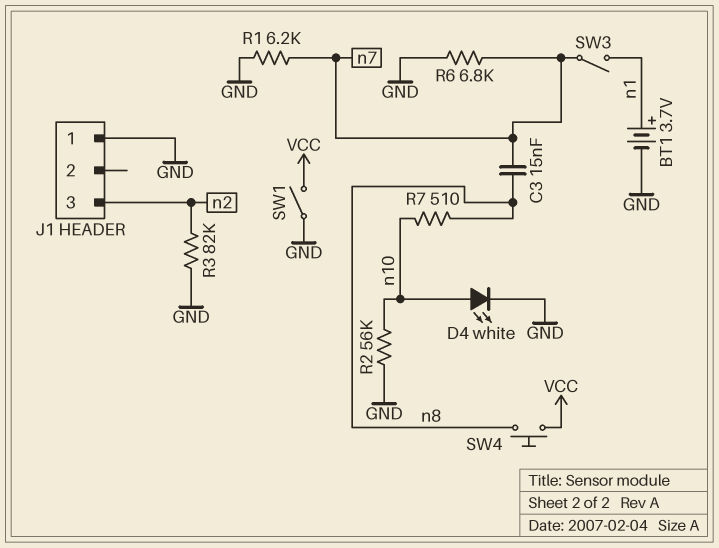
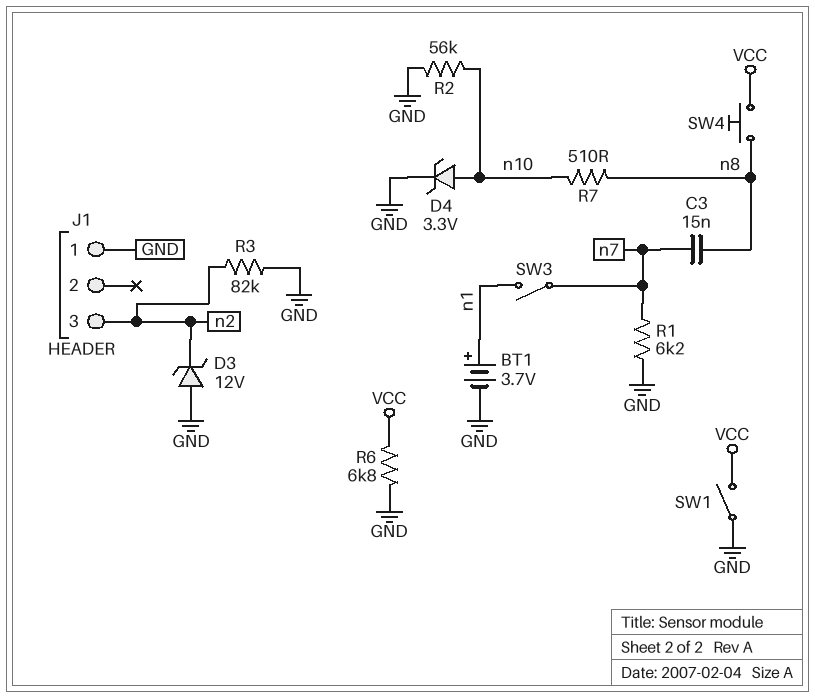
D3: none -> zener 12V (A GND, K n2)
D4: LED white (A n10, K GND) -> zener 3.3V (A n10, K GND)
R6: 6.8k (GND, n7) -> 6.8k (GND, VCC)

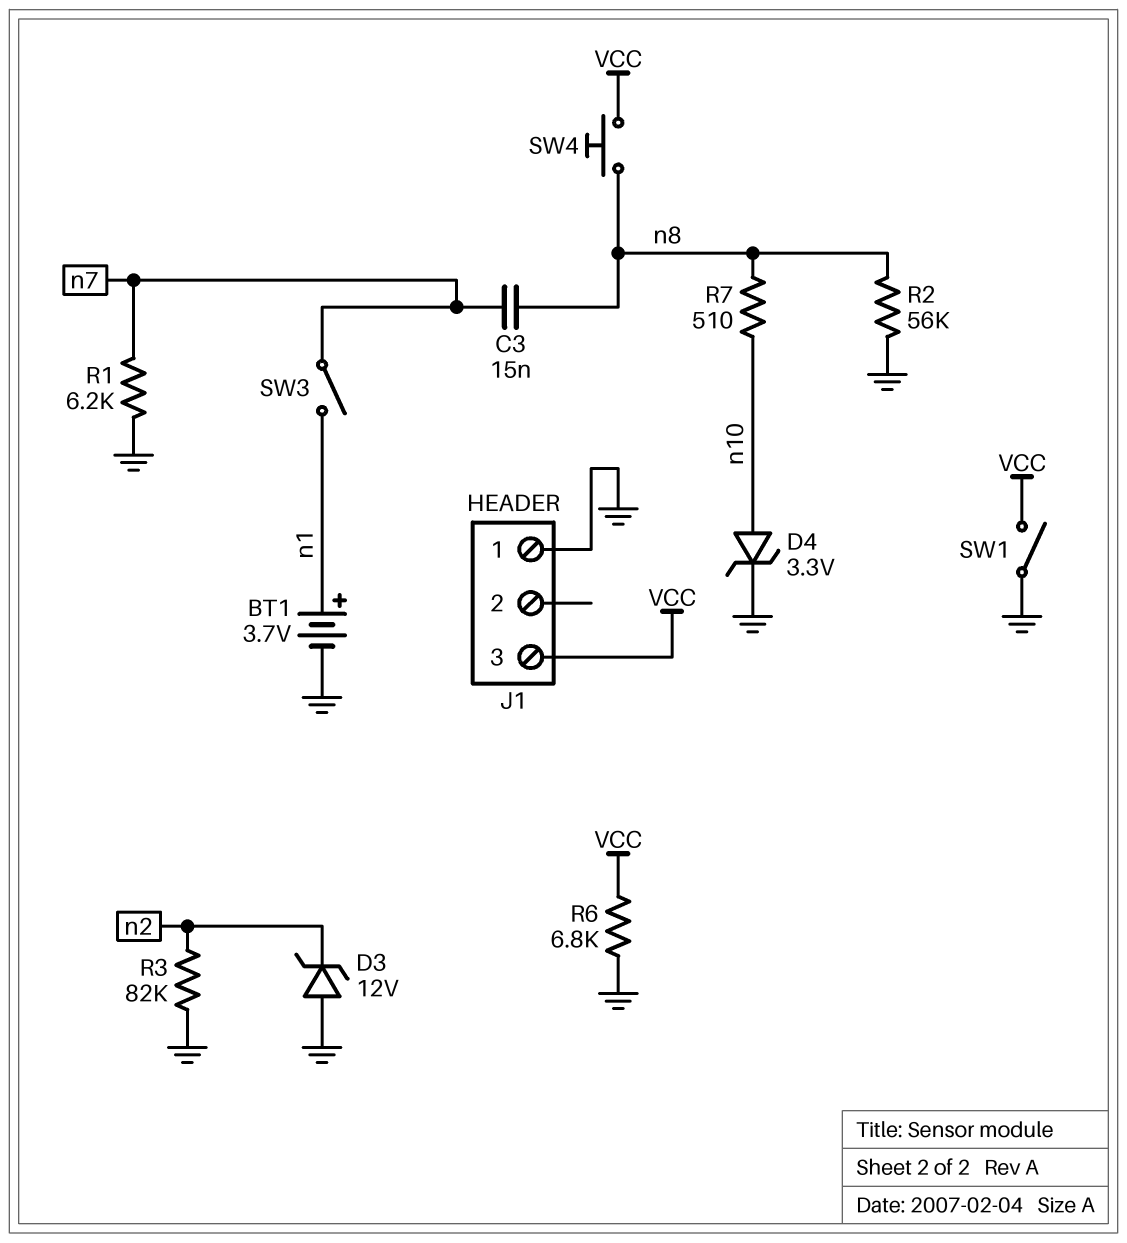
J1 pin 3: n2 -> VCC
R2: 56k (GND, n10) -> 56k (GND, n8)

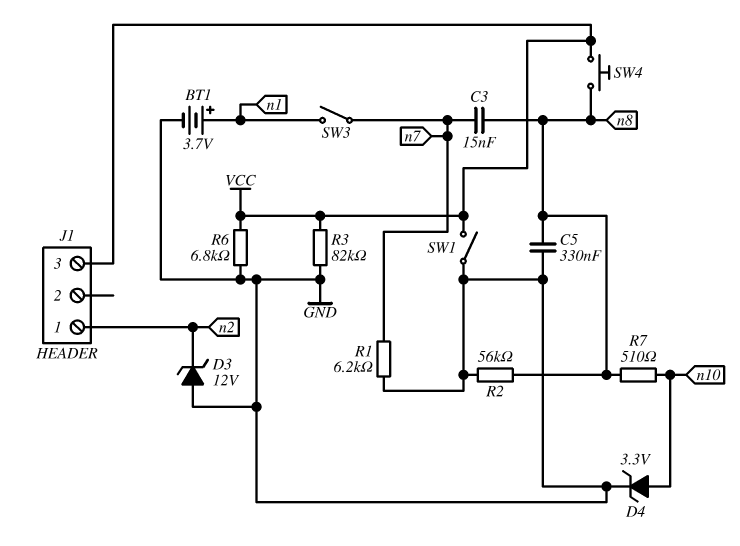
C5: none -> 330nF (GND, n8)
J1 pin 1: GND -> n2
R3: 82k (GND, n2) -> 82k (GND, VCC)

